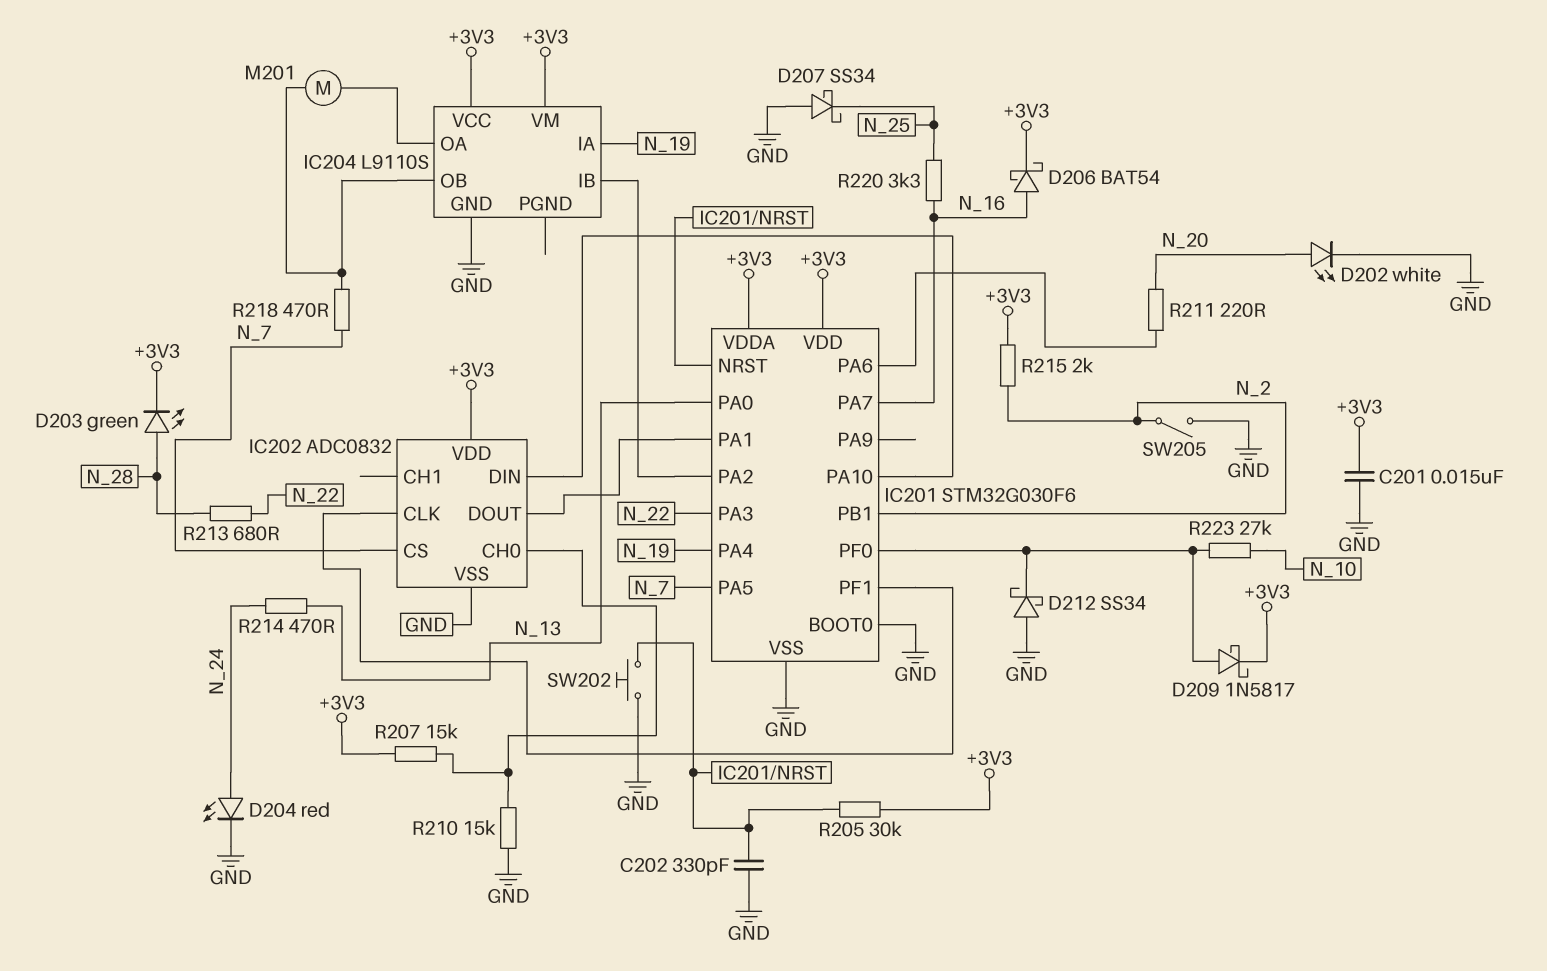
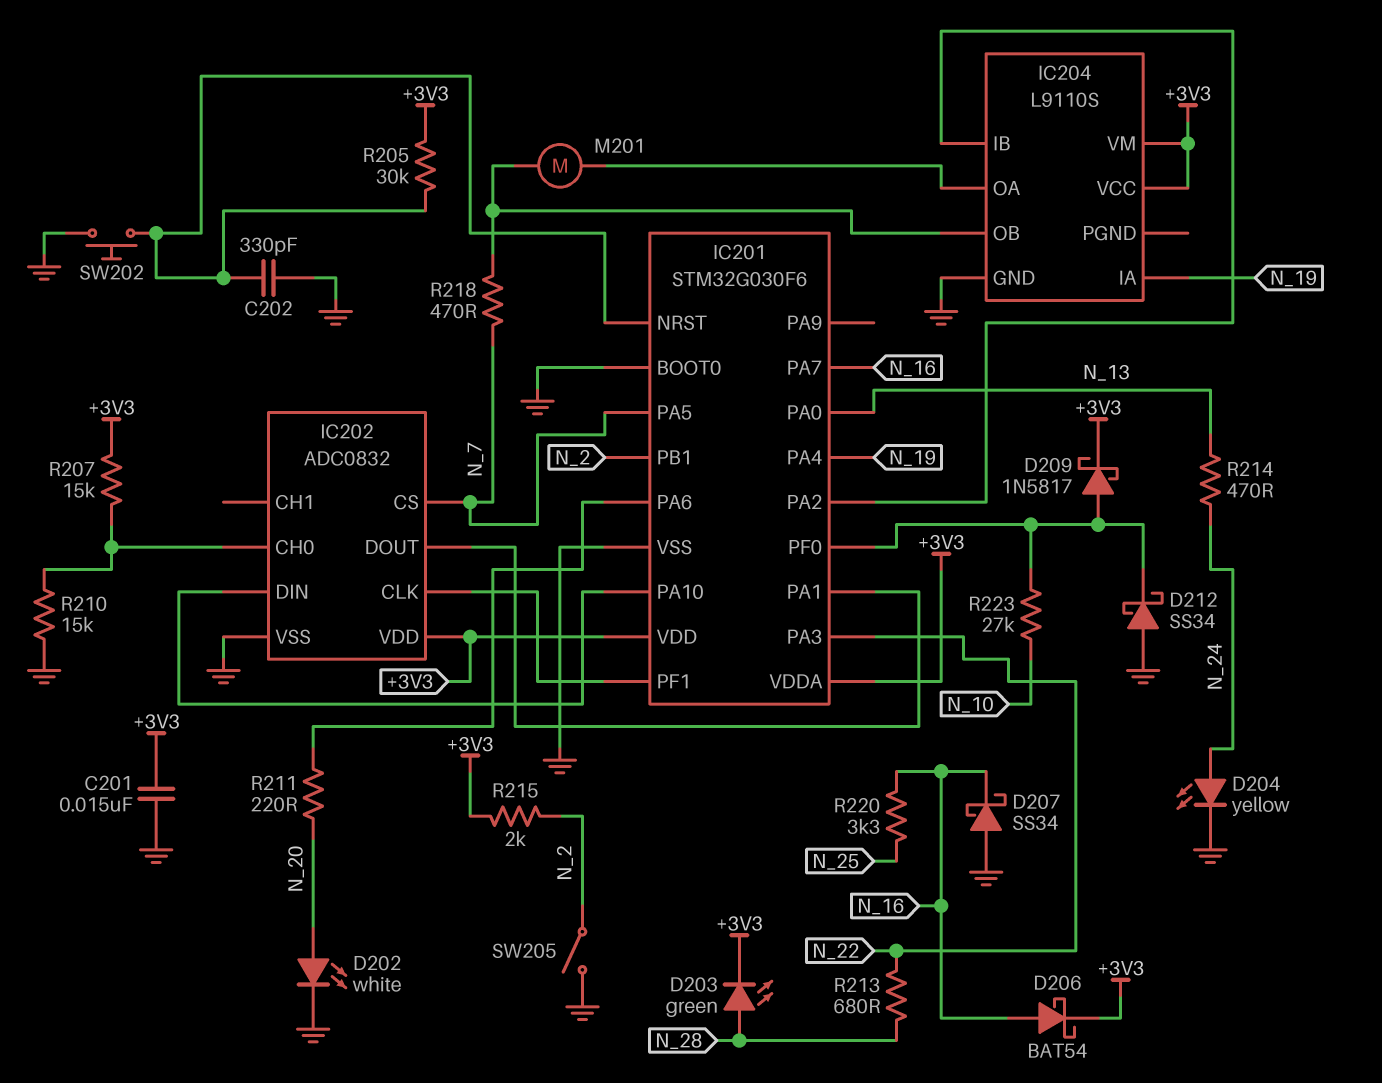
D204: LED red (A N_24, K GND) -> LED yellow (A N_24, K GND)
D207: schottky SS34 (A GND, K N_25) -> schottky SS34 (A GND, K N_16)

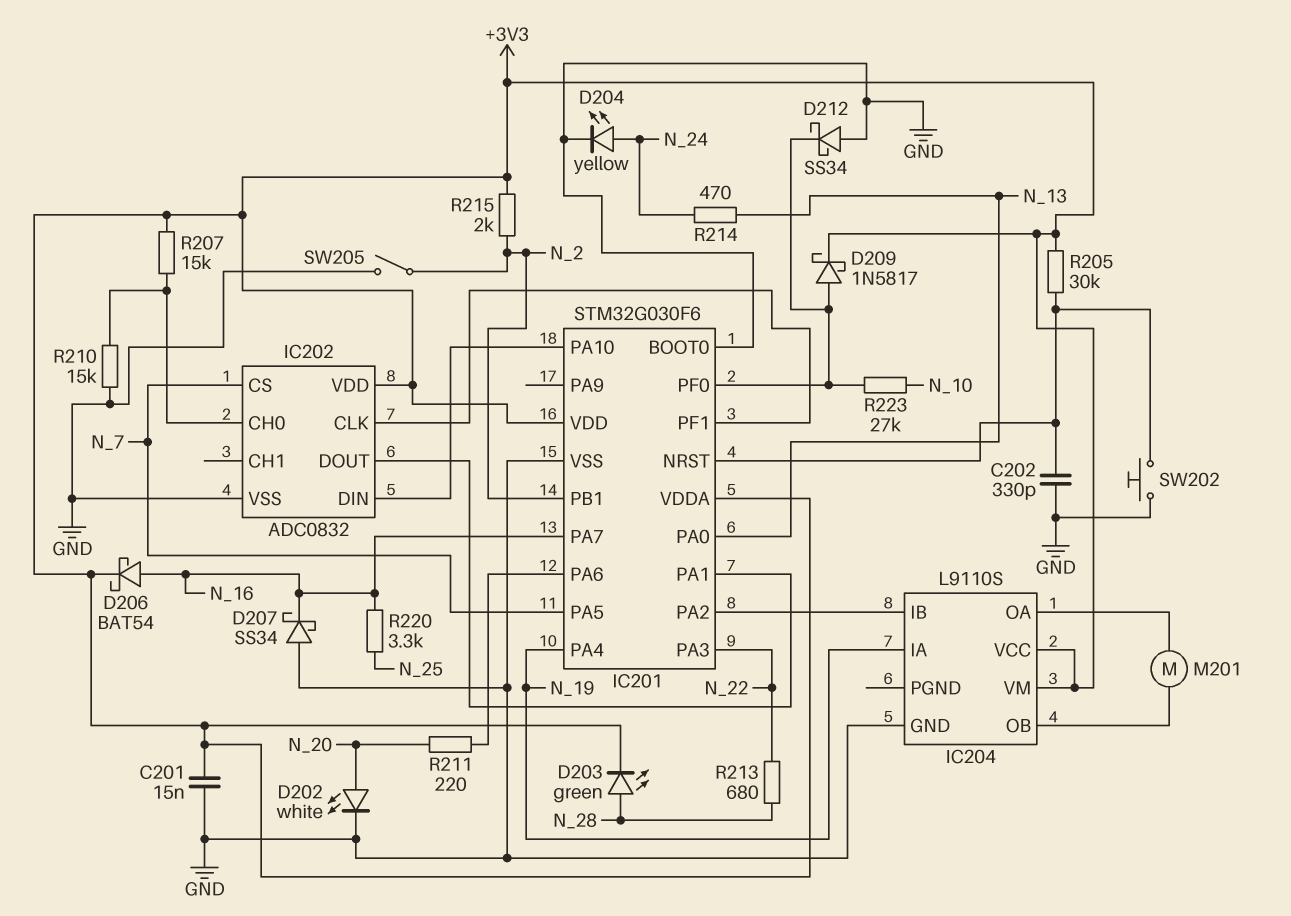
R218: 470 (IC204/OB, N_7) -> none

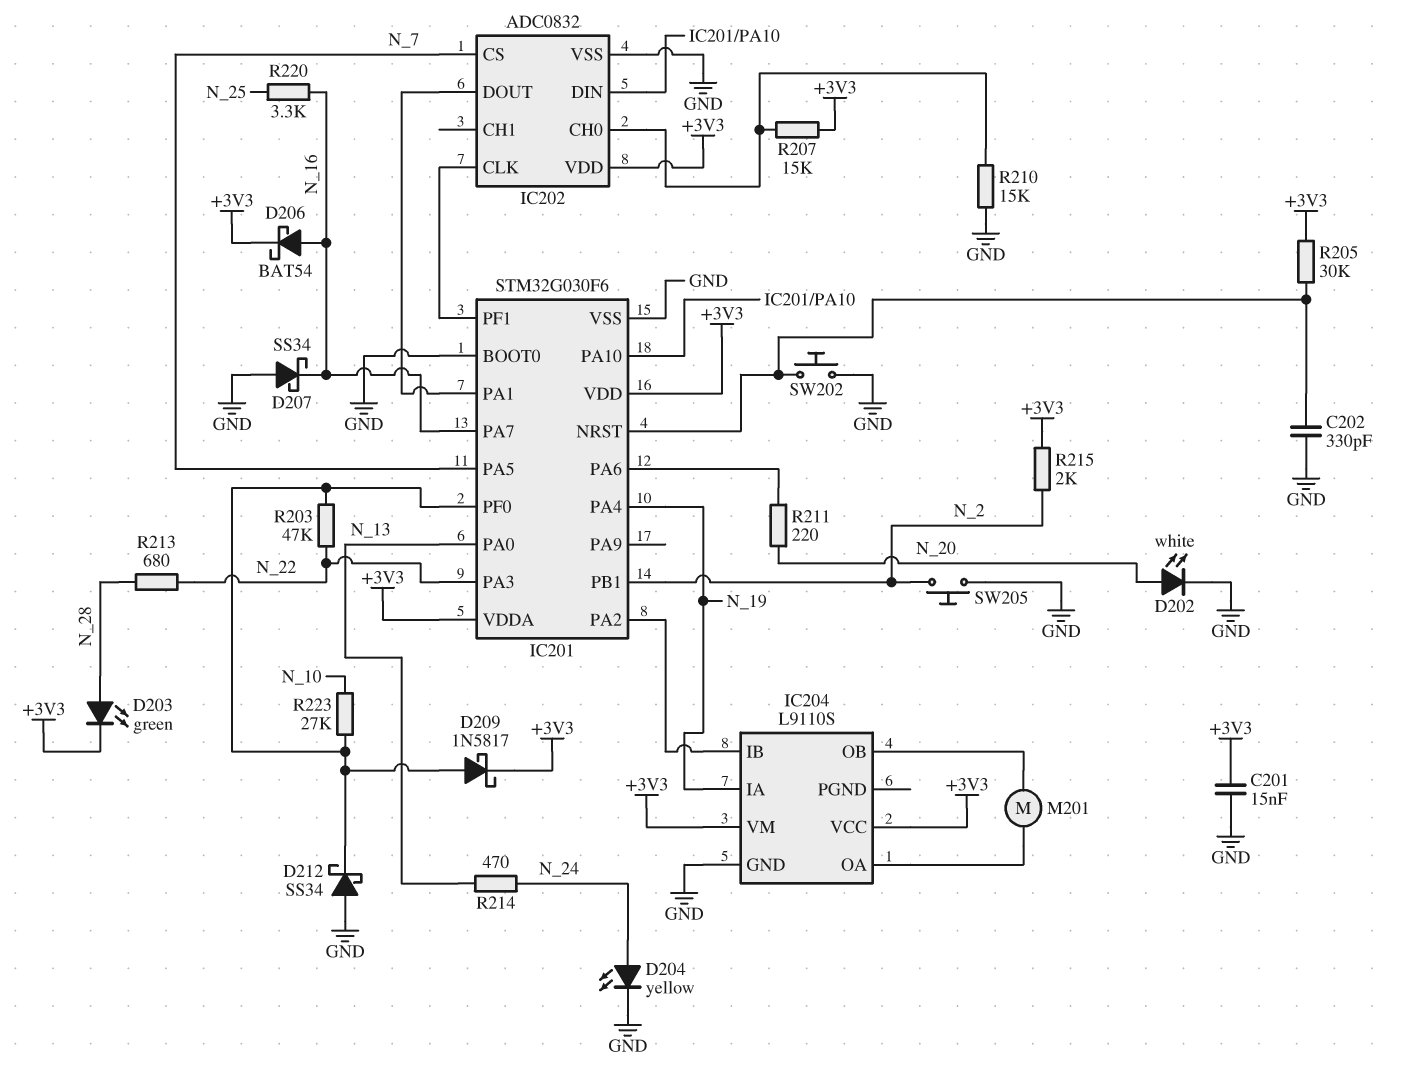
R203: none -> 47k (IC201/PF0, N_22)
SW205: switch (GND, N_2) -> button (GND, N_2)

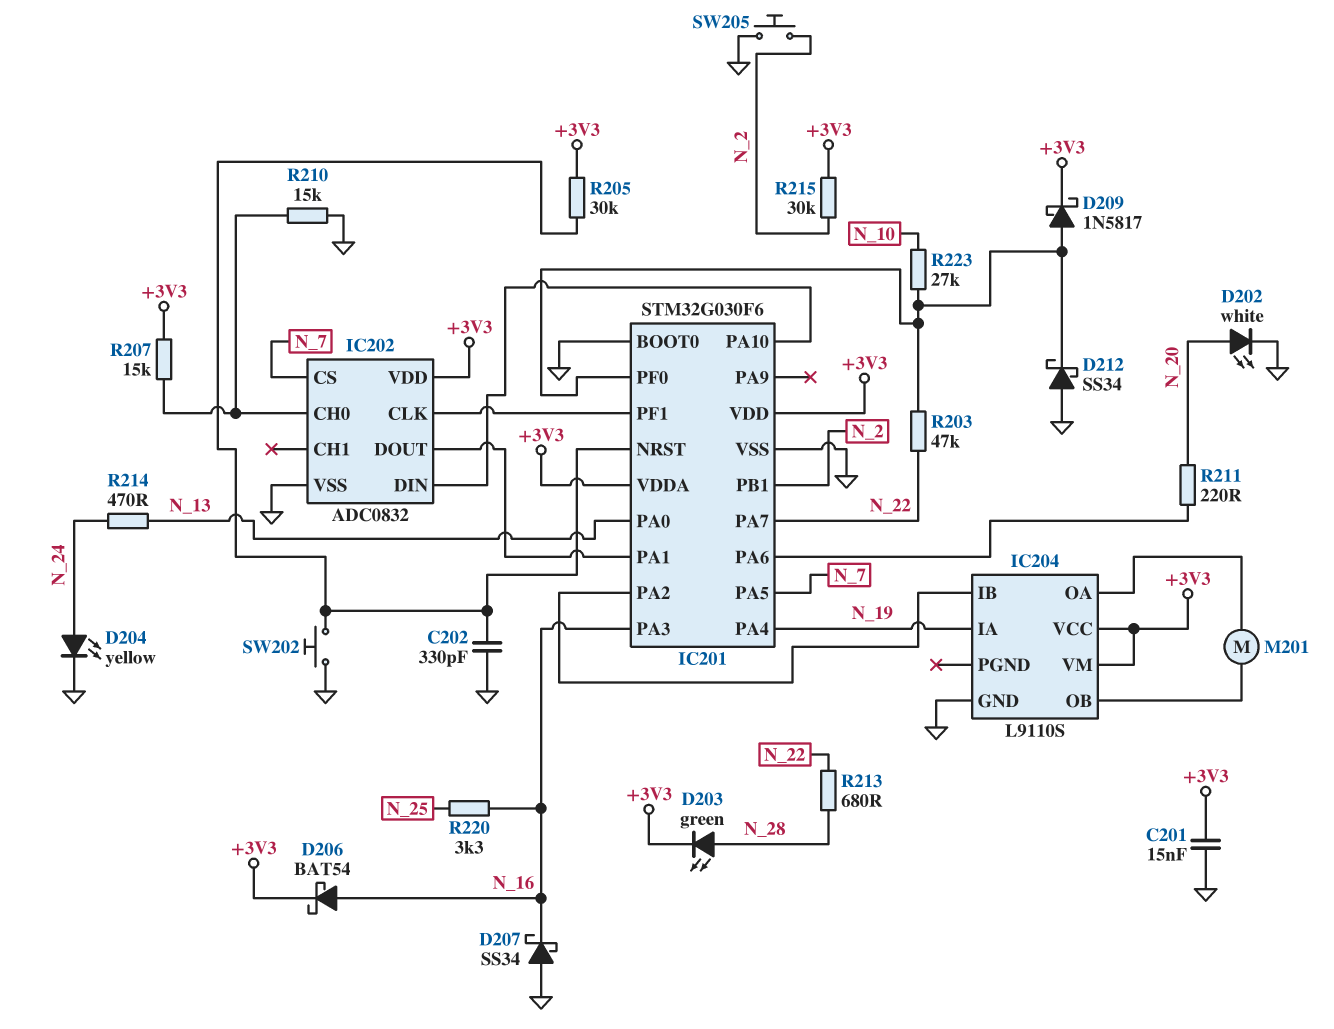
IC201 pin PA3: N_22 -> N_16
IC201 pin PA7: N_16 -> N_22
R215: 2k (+3V3, N_2) -> 30k (+3V3, N_2)

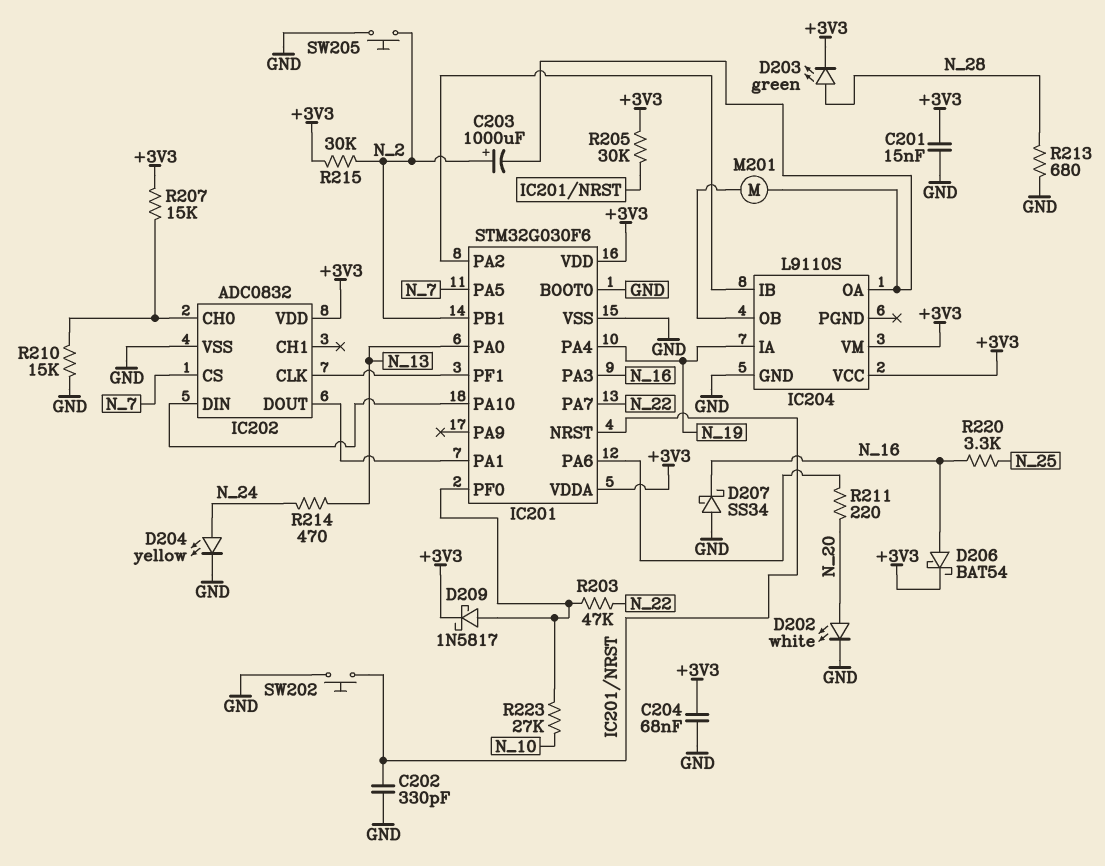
C203: none -> 1000uF (plus N_2, minus IC204/OA)
C204: none -> 68nF (+3V3, GND)
D212: schottky SS34 (A GND, K IC201/PF0) -> none
R213: 680 (N_22, N_28) -> 680 (GND, N_28)

